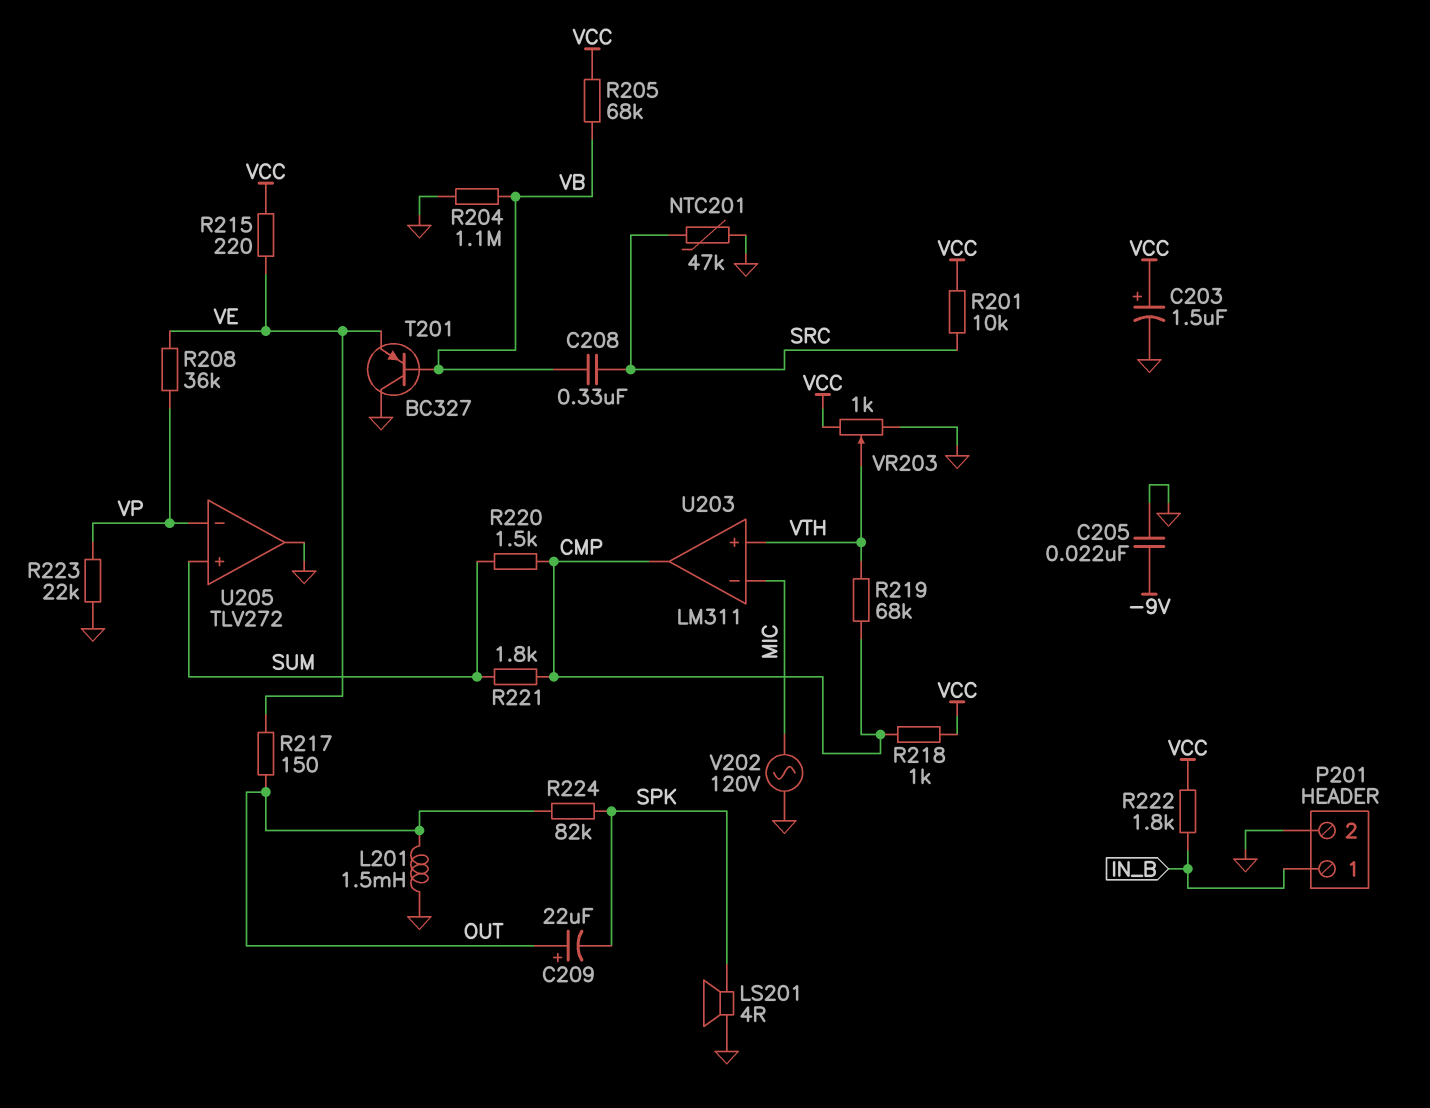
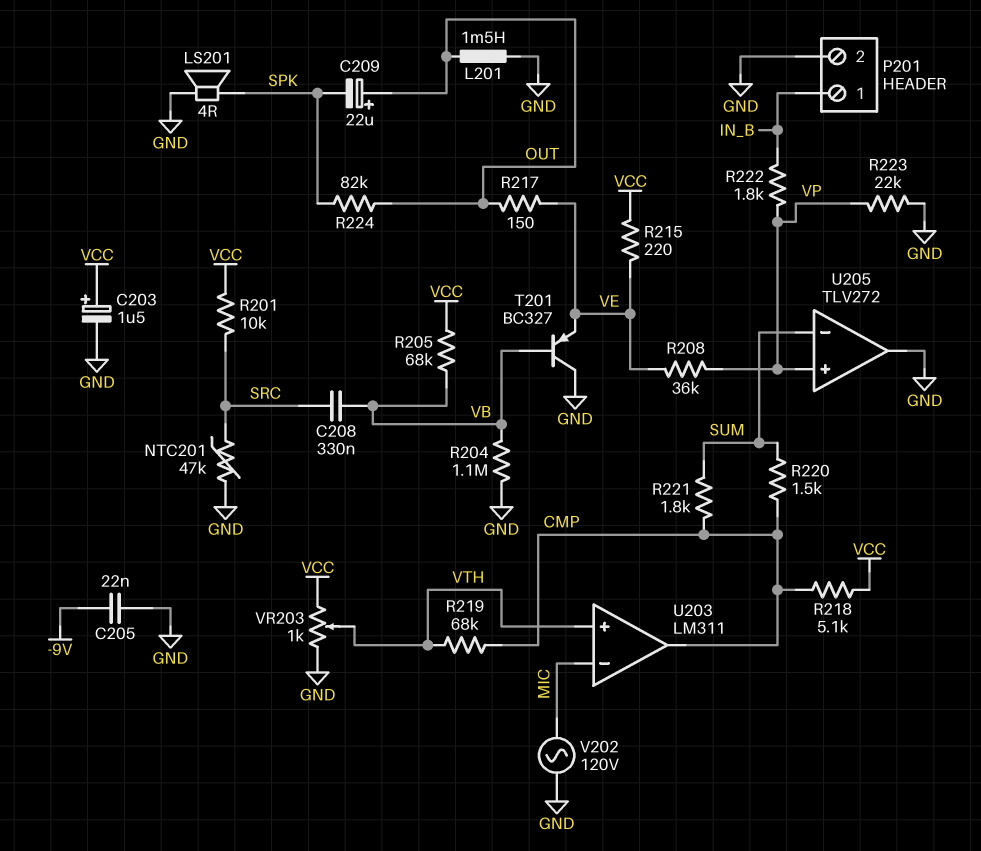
R218: 1k (CMP, VCC) -> 5.1k (CMP, VCC)
R222: 1.8k (IN_B, VCC) -> 1.8k (IN_B, VP)
U205 pin in+: SUM -> VP
U205 pin in-: VP -> SUM

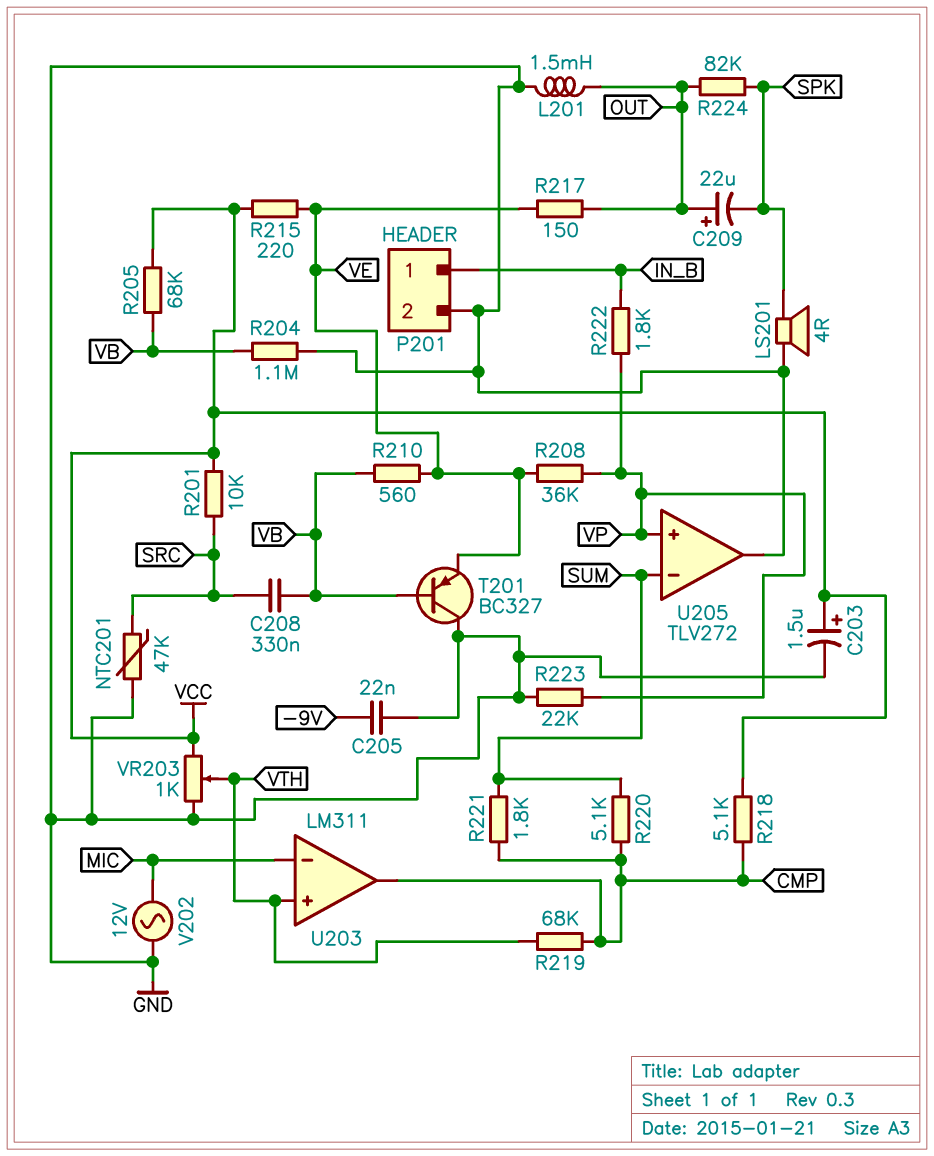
R210: none -> 560 (VB, VE)
R220: 1.5k (CMP, SUM) -> 5.1k (CMP, SUM)
V202: AC 120V (GND, MIC) -> AC 12V (GND, MIC)

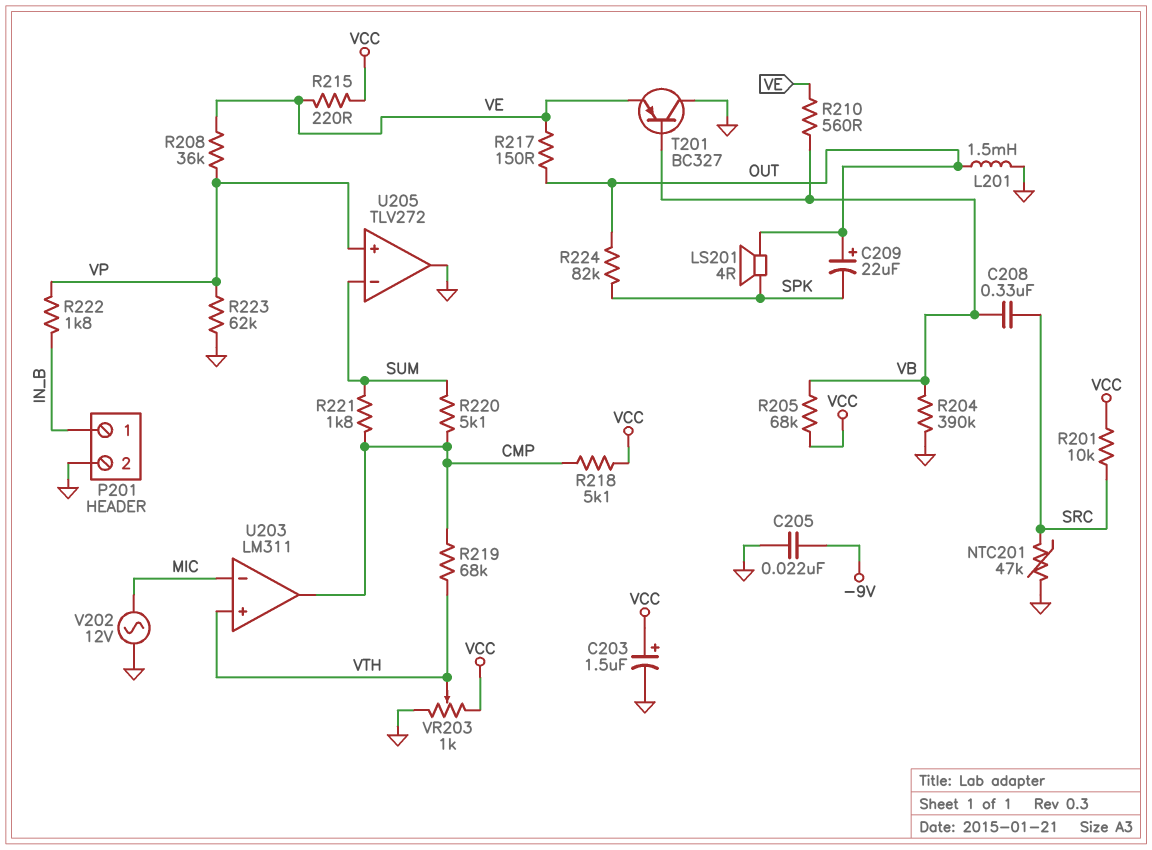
LS201: speaker 4R (GND, SPK) -> speaker 4R (OUT, SPK)
R204: 1.1M (GND, VB) -> 390k (GND, VB)
R223: 22k (GND, VP) -> 62k (GND, VP)

